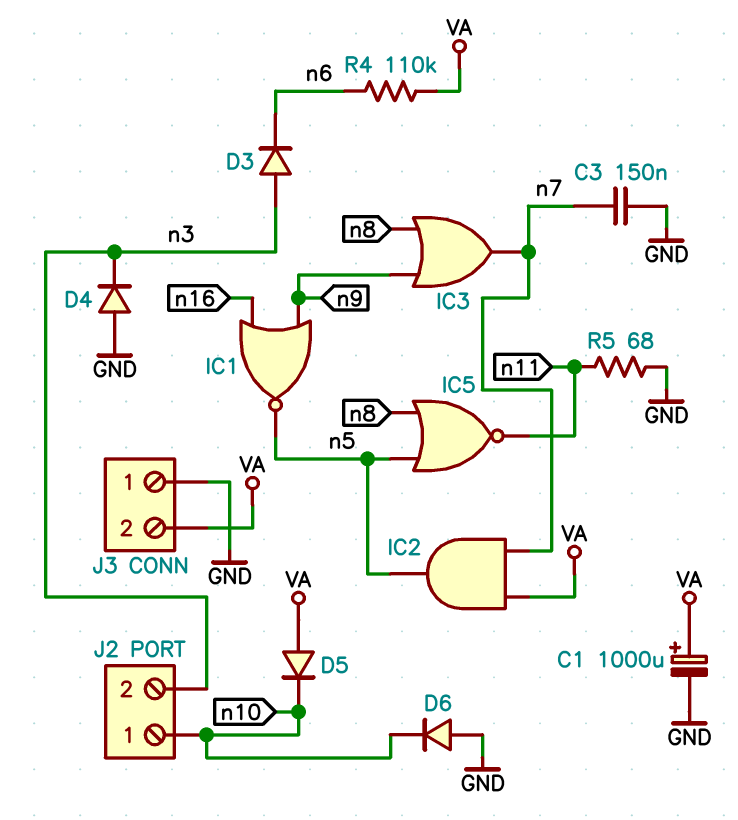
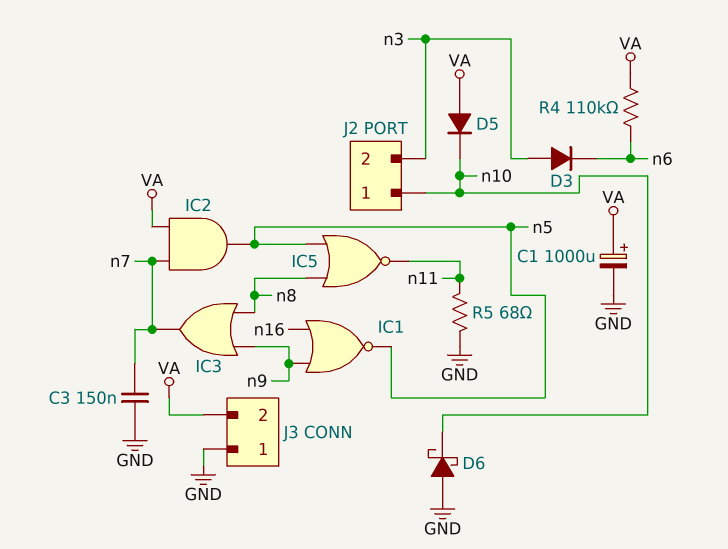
D4: diode (A GND, K n3) -> none
D6: diode (A GND, K n10) -> schottky (A GND, K n10)

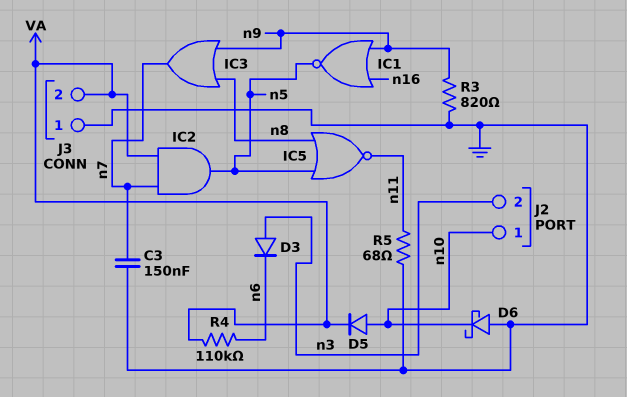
C1: 1000uF (plus VA, minus GND) -> none
D5: diode (A VA, K n10) -> diode (A n10, K VA)
R3: none -> 820 (GND, n9)

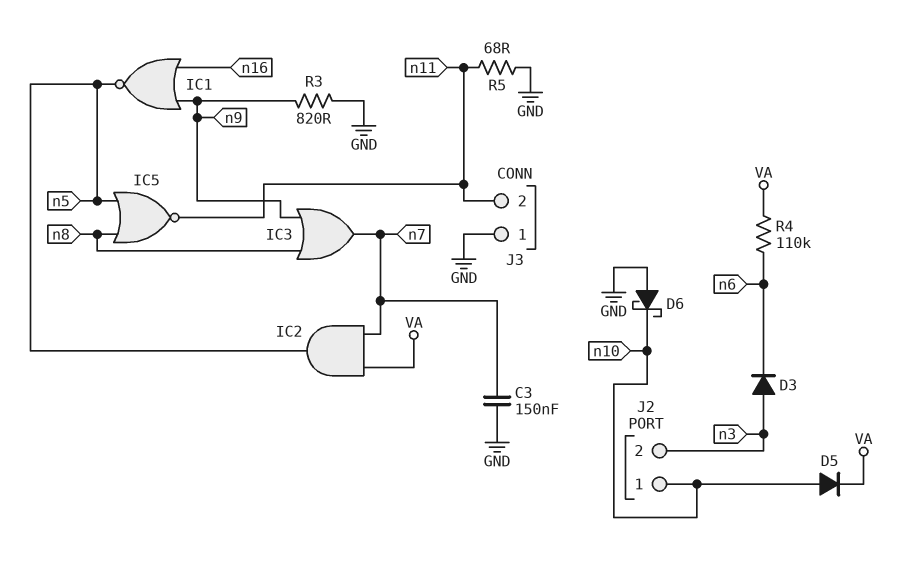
J3 pin 2: VA -> n11

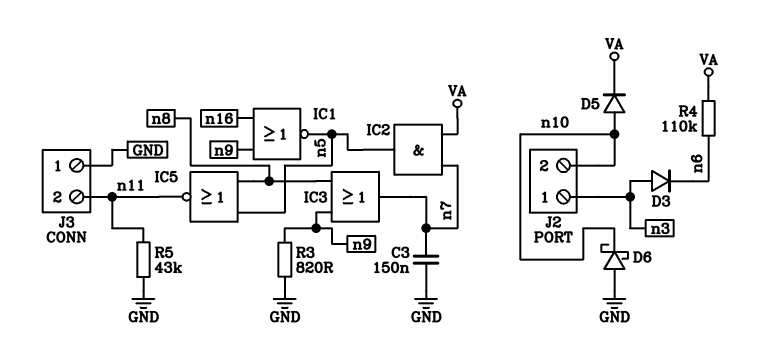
J2 pin 1: n10 -> n3
J2 pin 2: n3 -> n10
R5: 68 (GND, n11) -> 43k (GND, n11)

